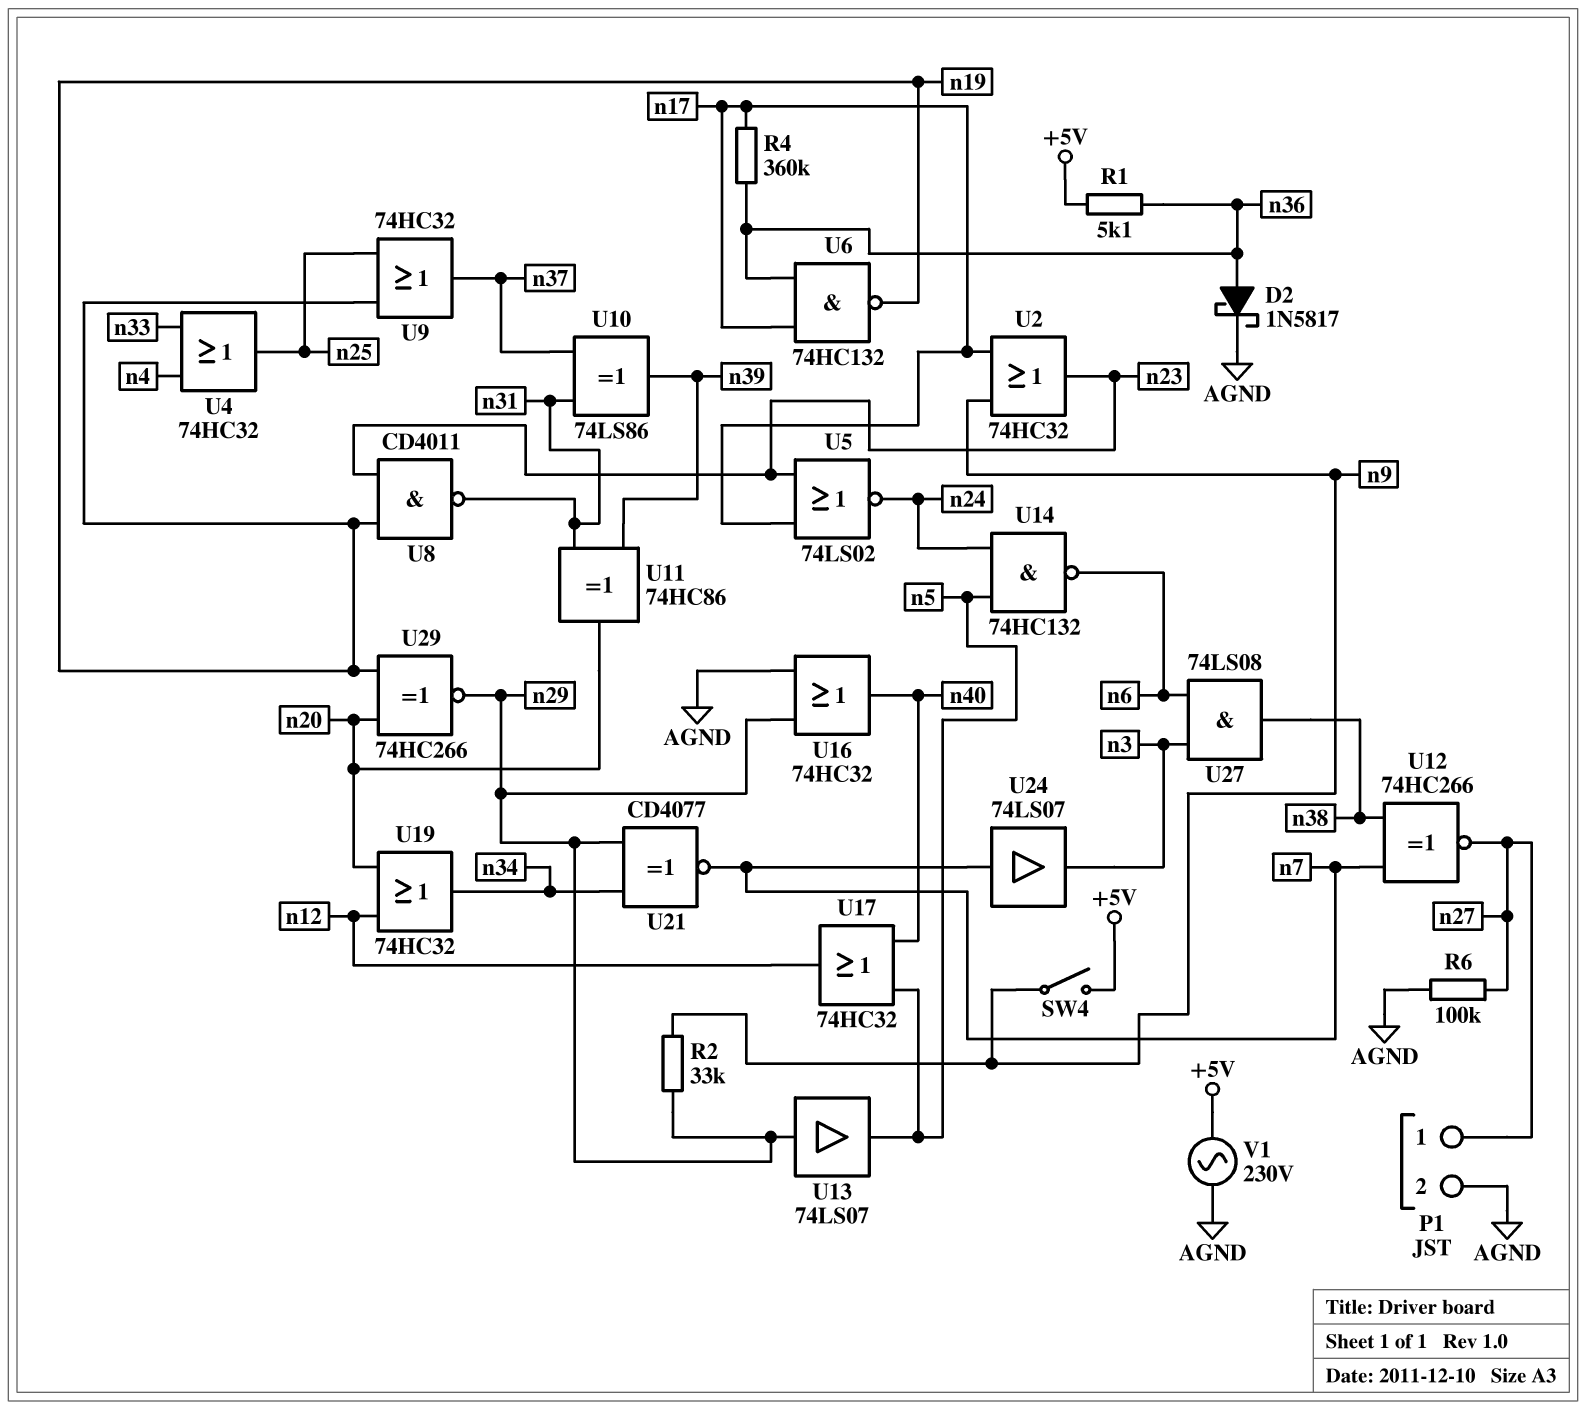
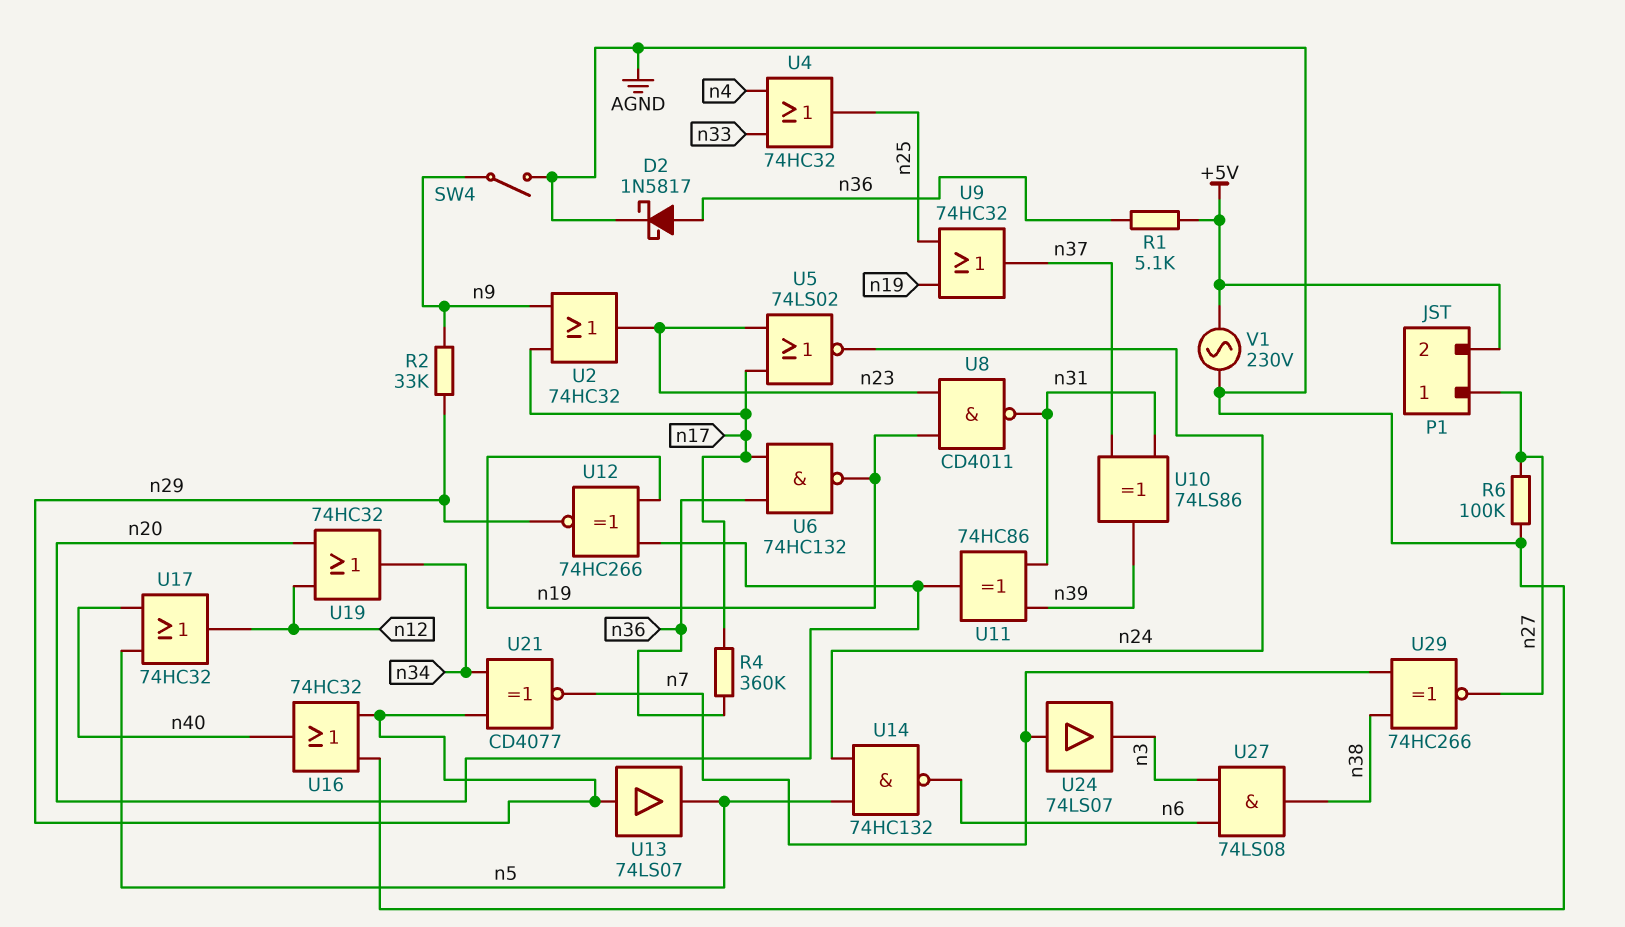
P1 pin 2: AGND -> +5V
SW4: switch (+5V, n9) -> switch (AGND, n9)
U12: XNOR 74HC266 (in n7, in n38, out n27) -> XNOR 74HC266 (in n19, in n20, out n29)
U29: XNOR 74HC266 (in n19, in n20, out n29) -> XNOR 74HC266 (in n7, in n38, out n27)

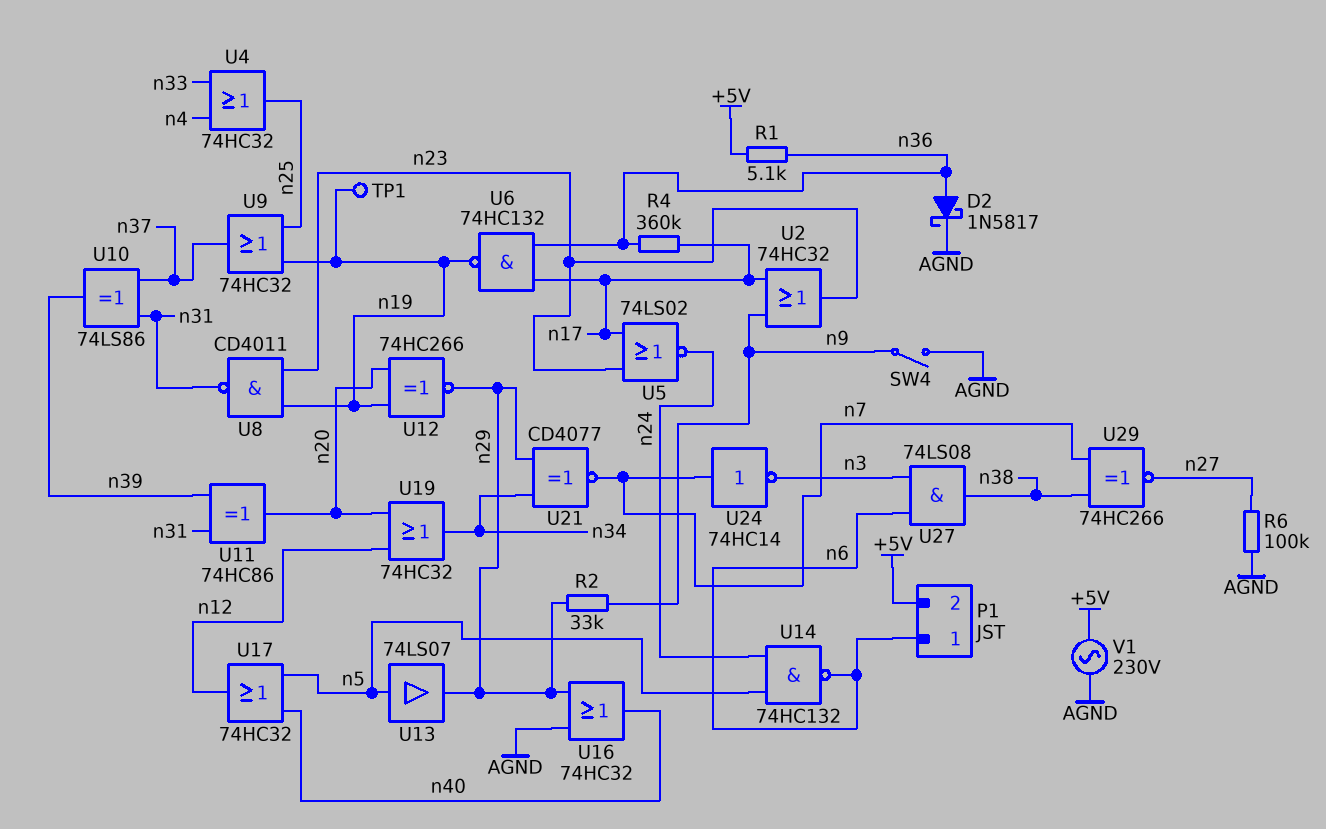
P1 pin 1: n27 -> n6
TP1: none -> test point (n19)
U13: buffer 74LS07 (in n29, out n5) -> buffer 74LS07 (in n5, out n29)
U24: buffer 74LS07 (in n7, out n3) -> NOT 74HC14 (in n7, out n3)

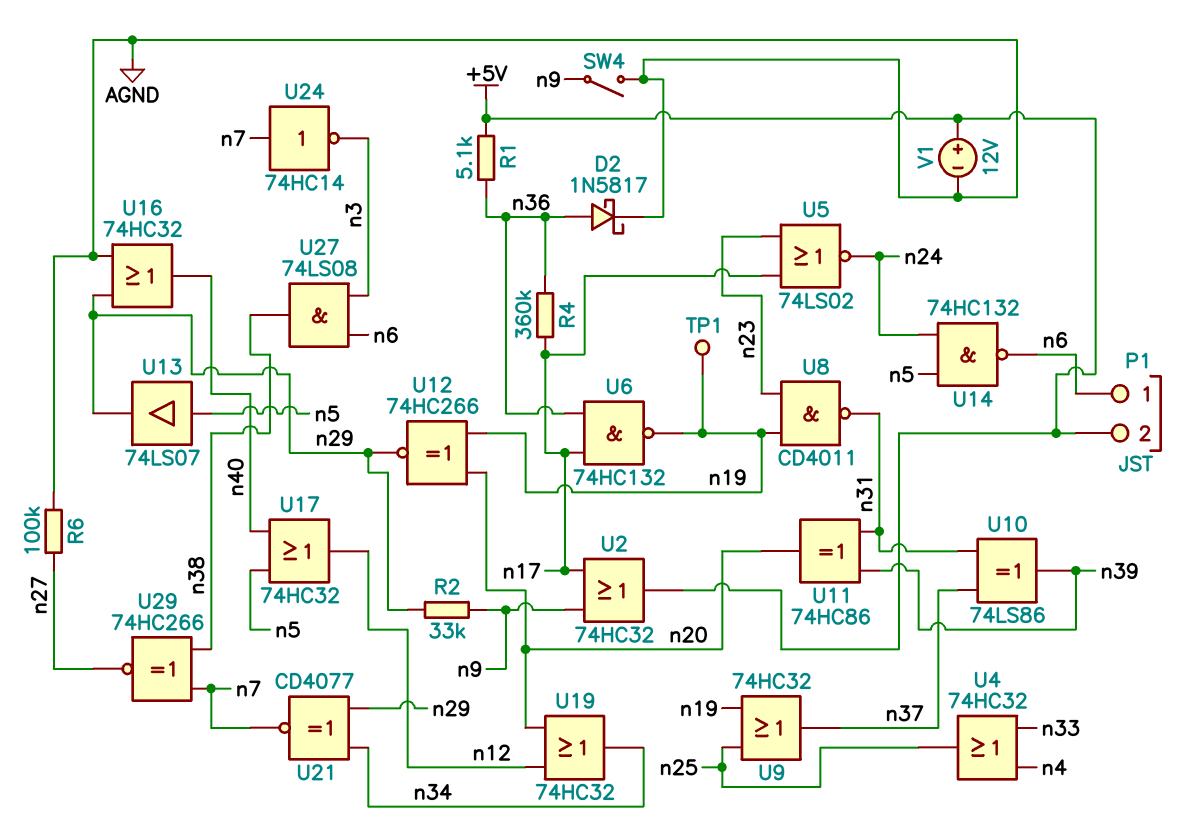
U2: OR 74HC32 (in n9, in n17, out n23) -> OR 74HC32 (in n9, in n17, out +5V)
V1: AC 230V (+5V, AGND) -> 12V (plus +5V, minus AGND)

